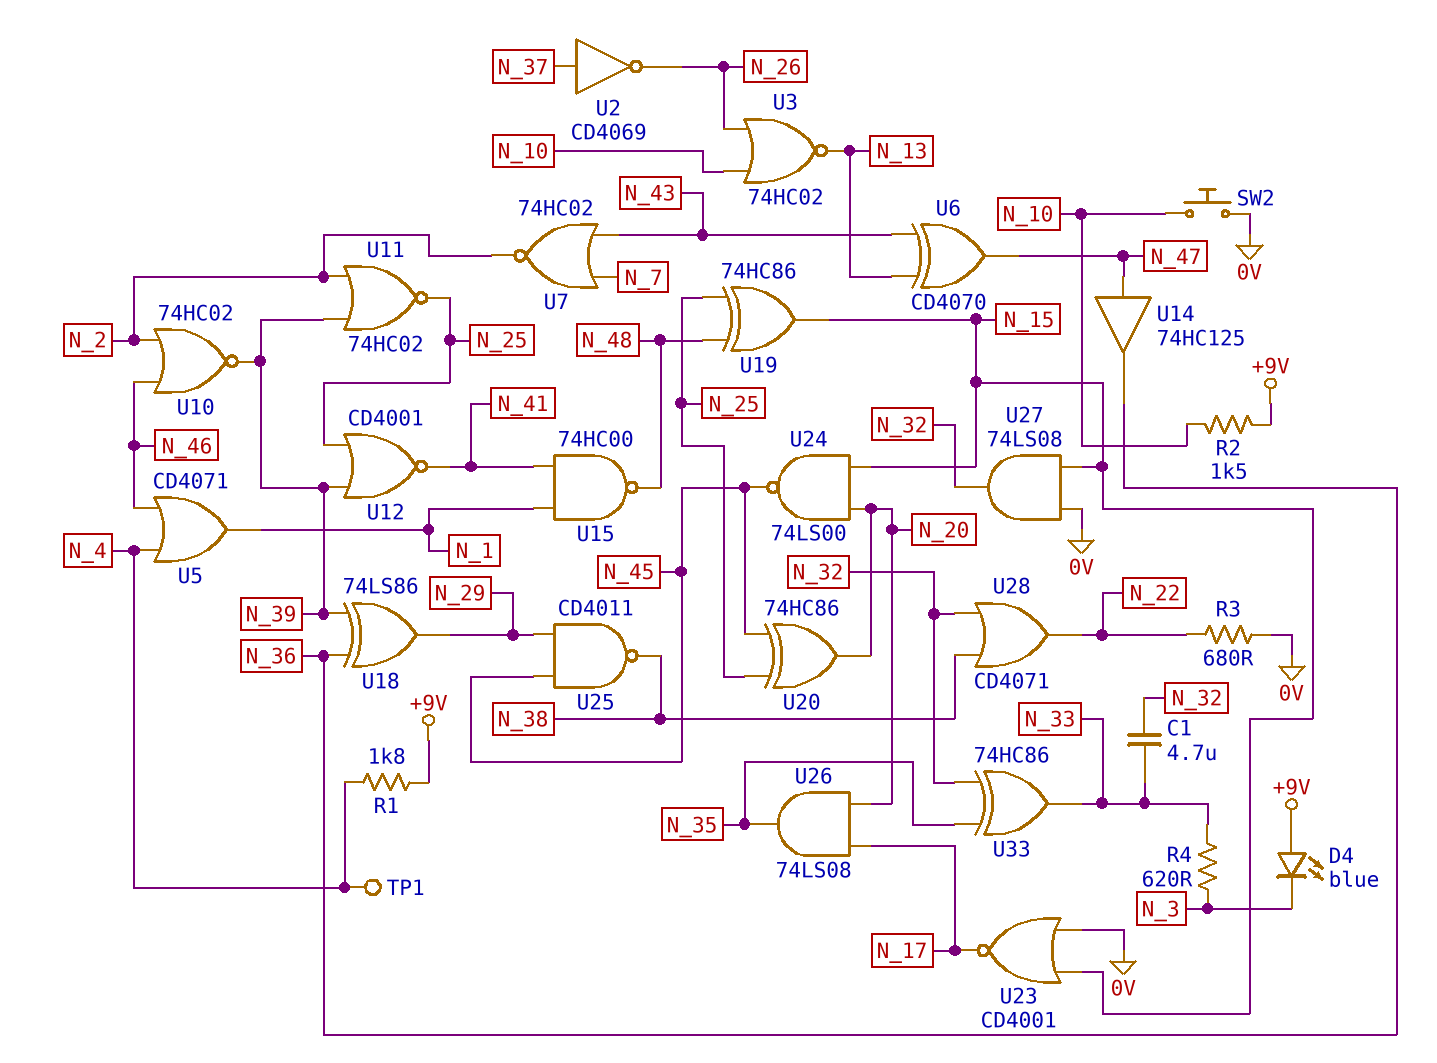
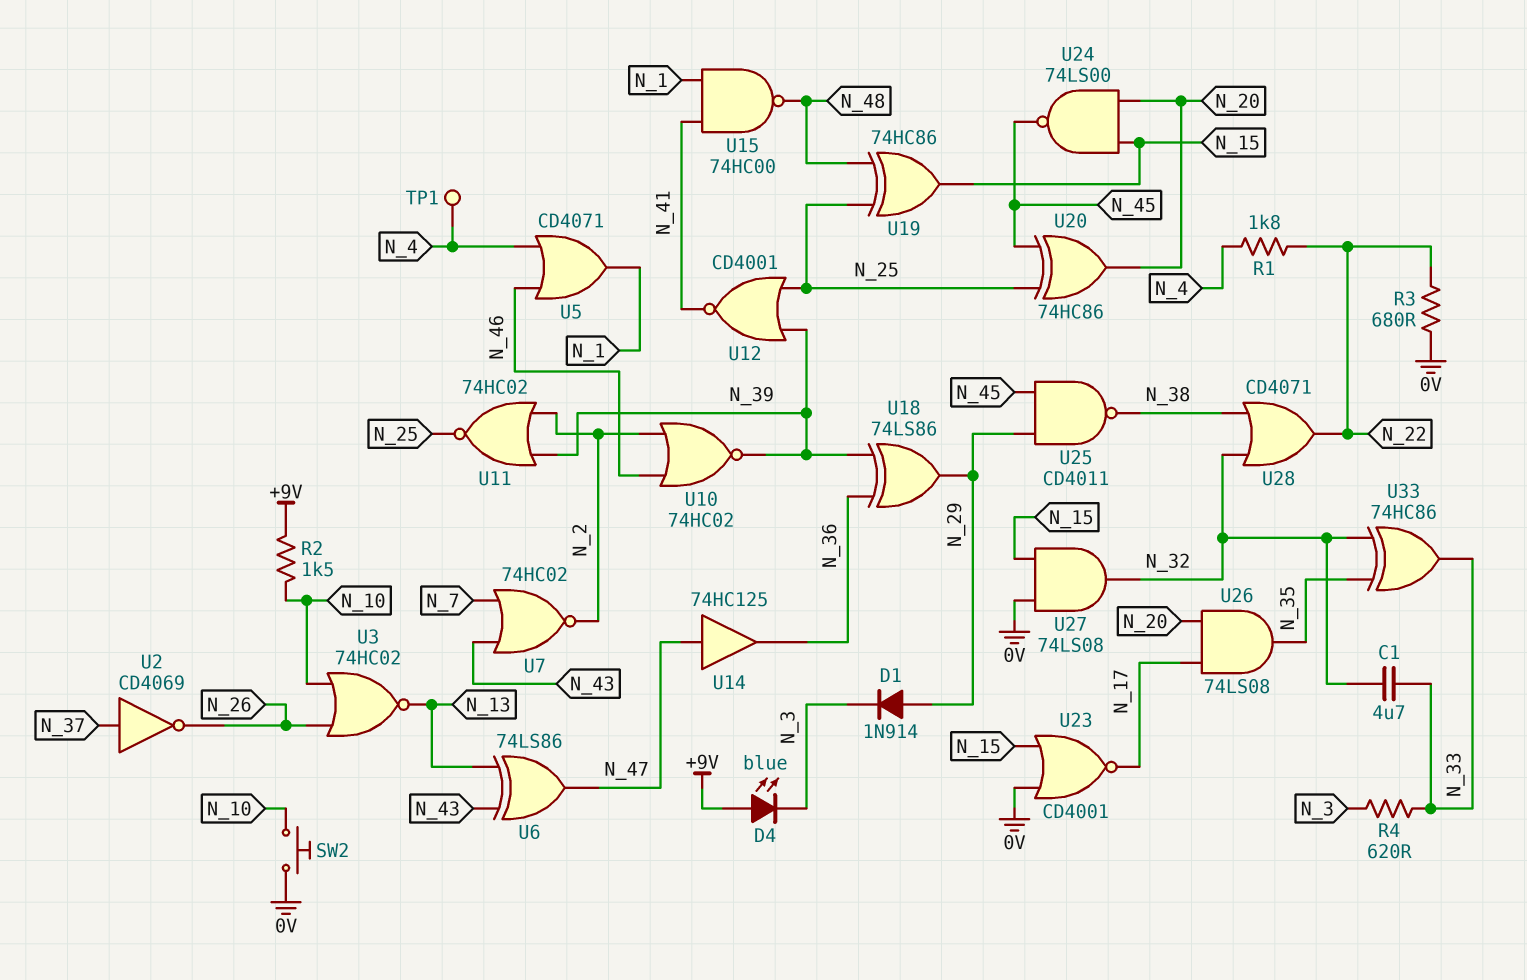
D1: none -> diode 1N914 (A N_29, K N_3)
R1: 1.8k (+9V, N_4) -> 1.8k (N_4, N_22)
U6: XOR CD4070 (in N_13, in N_43, out N_47) -> XOR 74LS86 (in N_13, in N_43, out N_47)

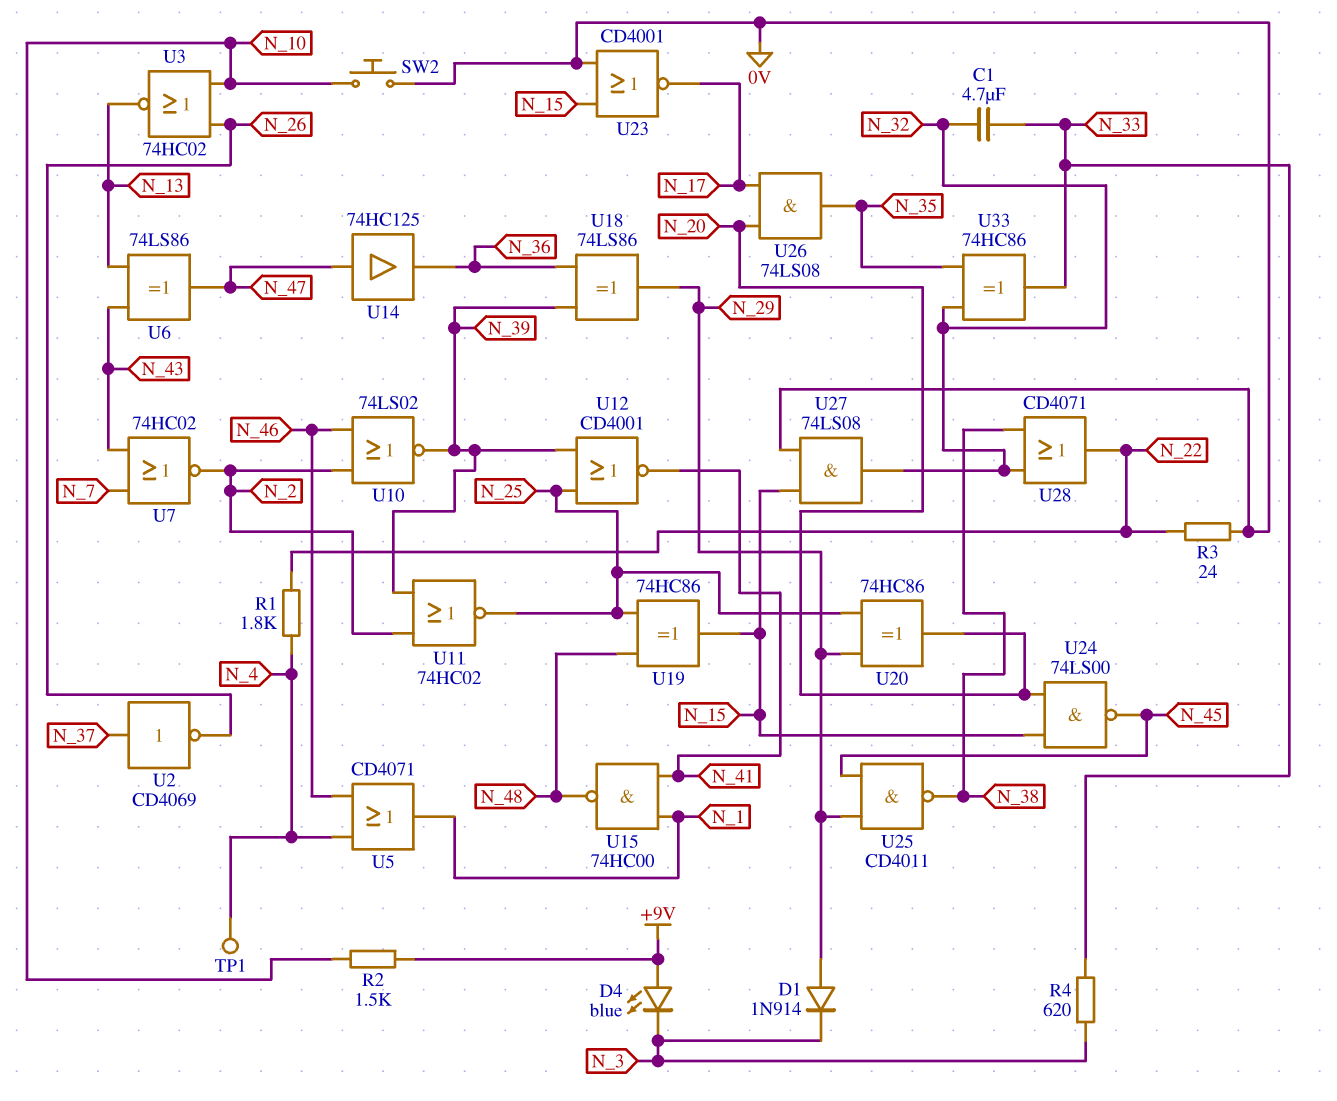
R3: 680 (0V, N_22) -> 24 (0V, N_22)
U10: NOR 74HC02 (in N_2, in N_46, out N_39) -> NOR 74LS02 (in N_2, in N_46, out N_39)
U20: XOR 74HC86 (in N_25, in N_45, out N_20) -> XOR 74HC86 (in N_25, in N_29, out N_20)

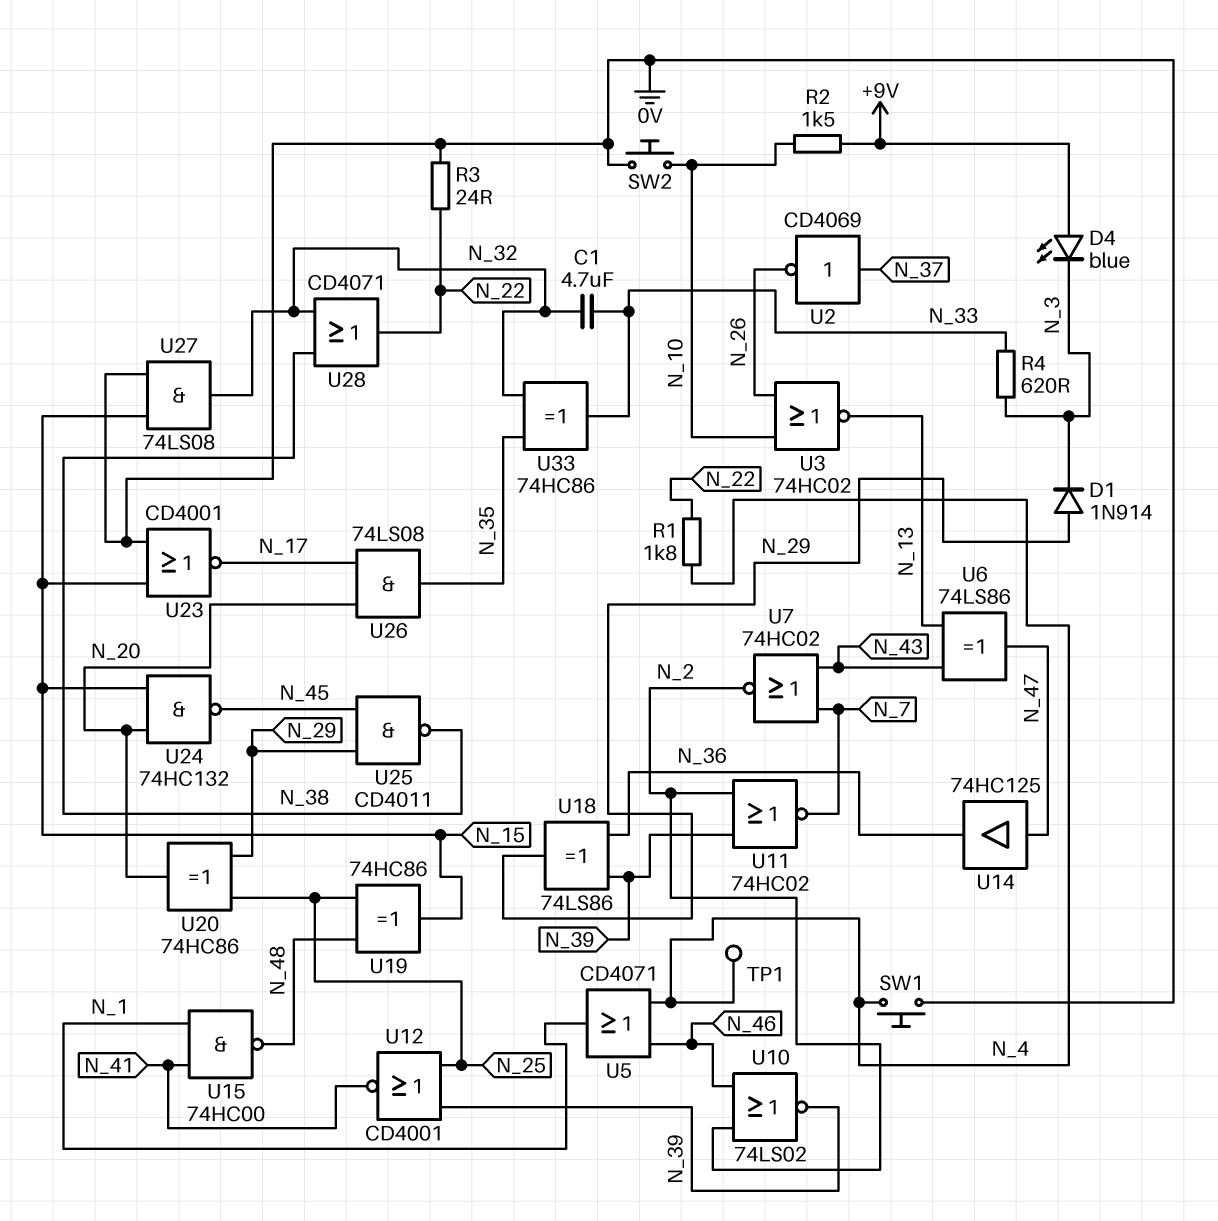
SW1: none -> button (0V, N_4)
U11: NOR 74HC02 (in N_2, in N_39, out N_25) -> NOR 74HC02 (in N_2, in N_39, out N_7)
U24: NAND 74LS00 (in N_15, in N_20, out N_45) -> NAND 74HC132 (in N_15, in N_20, out N_45)

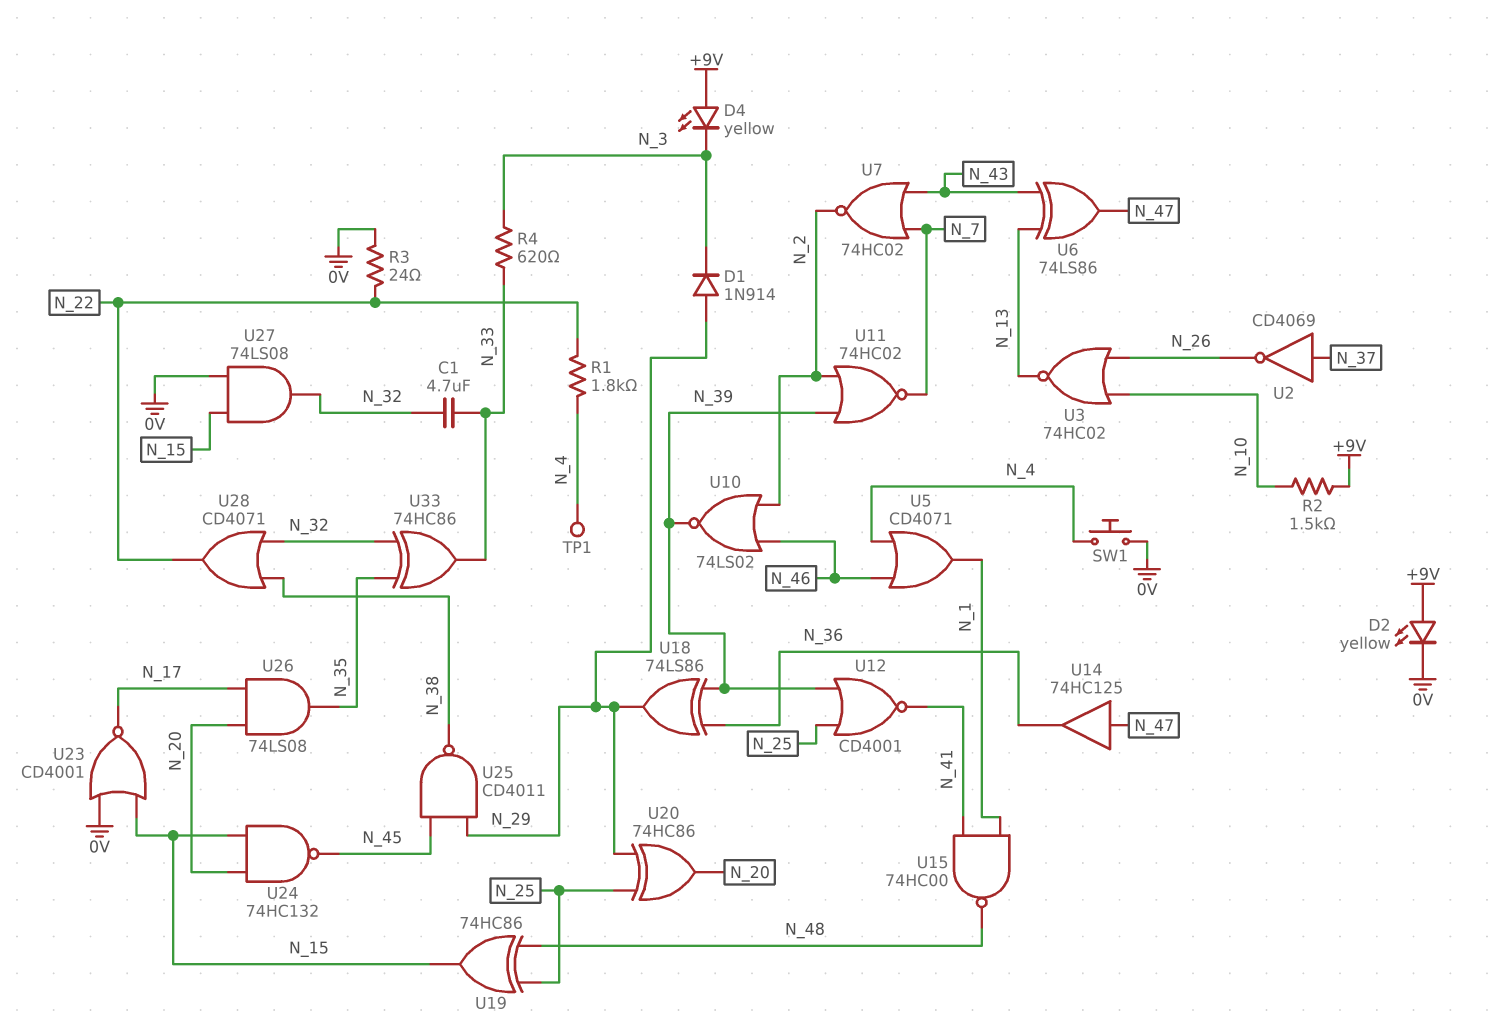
D2: none -> LED yellow (A +9V, K 0V)
D4: LED blue (A +9V, K N_3) -> LED yellow (A +9V, K N_3)
SW2: button (0V, N_10) -> none

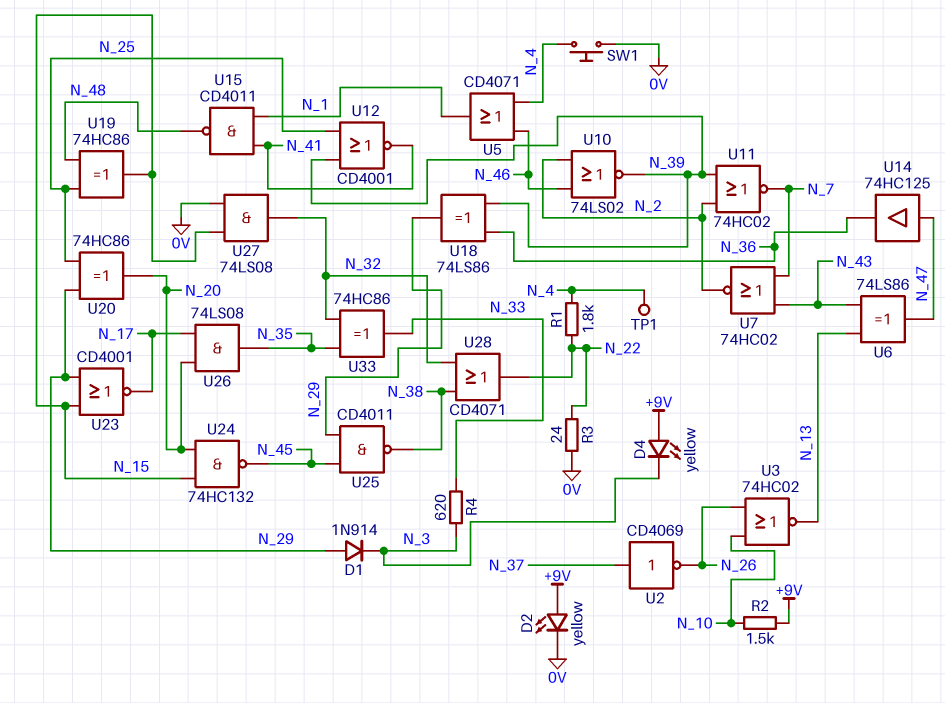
C1: 4.7uF (N_32, N_33) -> none
U15: NAND 74HC00 (in N_1, in N_41, out N_48) -> NAND CD4011 (in N_1, in N_41, out N_48)
U23: NOR CD4001 (in 0V, in N_15, out N_17) -> NOR CD4001 (in N_15, in N_29, out N_17)

